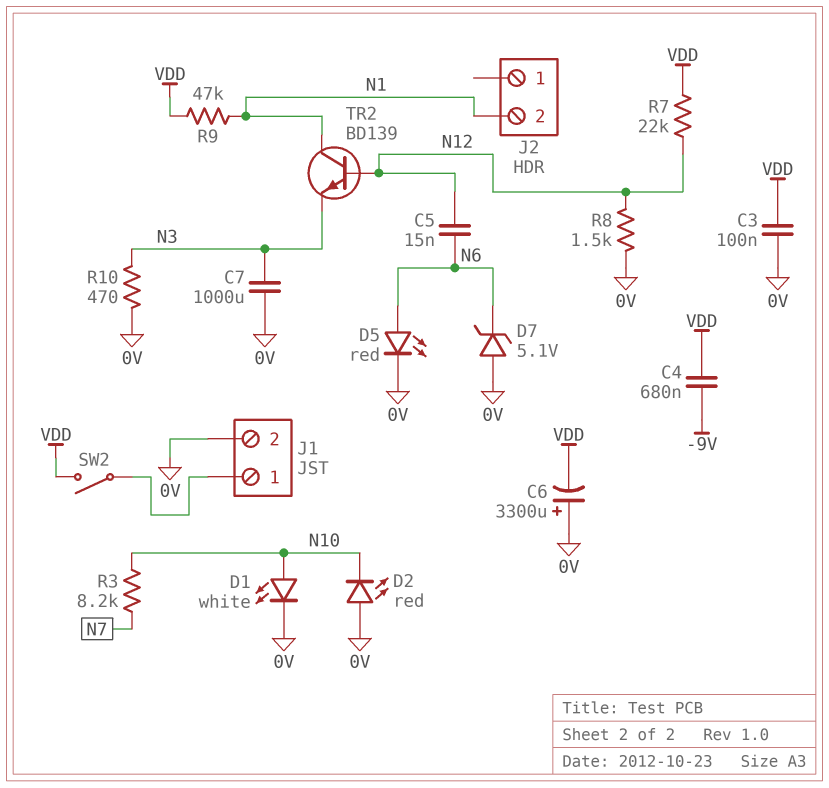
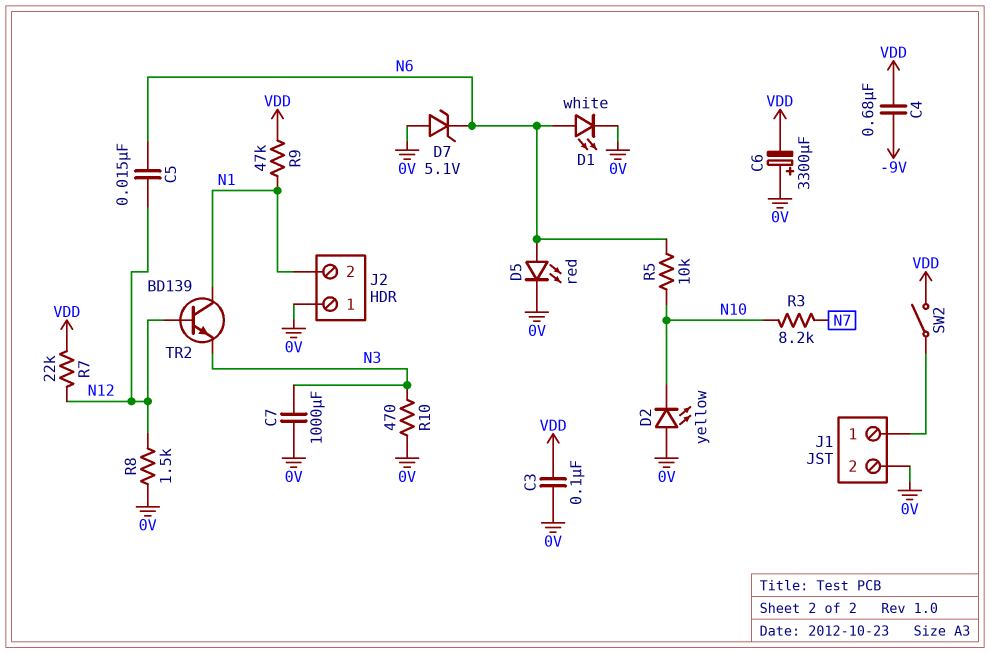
D1: LED white (A N10, K 0V) -> LED white (A N6, K 0V)
D2: LED red (A 0V, K N10) -> LED yellow (A 0V, K N10)
J2 pin 1: none -> 0V
R5: none -> 10k (N6, N10)

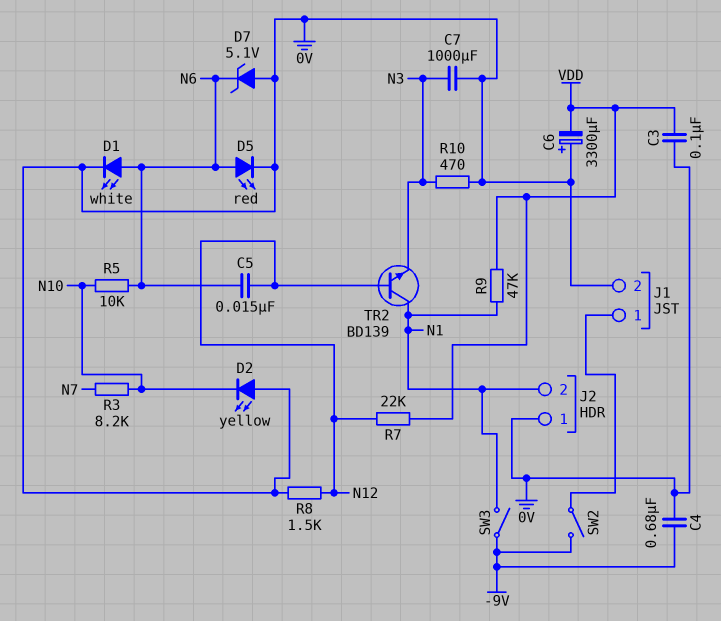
C4: 680nF (-9V, VDD) -> 680nF (-9V, 0V)
SW2: switch (J1/1, VDD) -> switch (-9V, J1/1)
SW3: none -> switch (-9V, N1)

